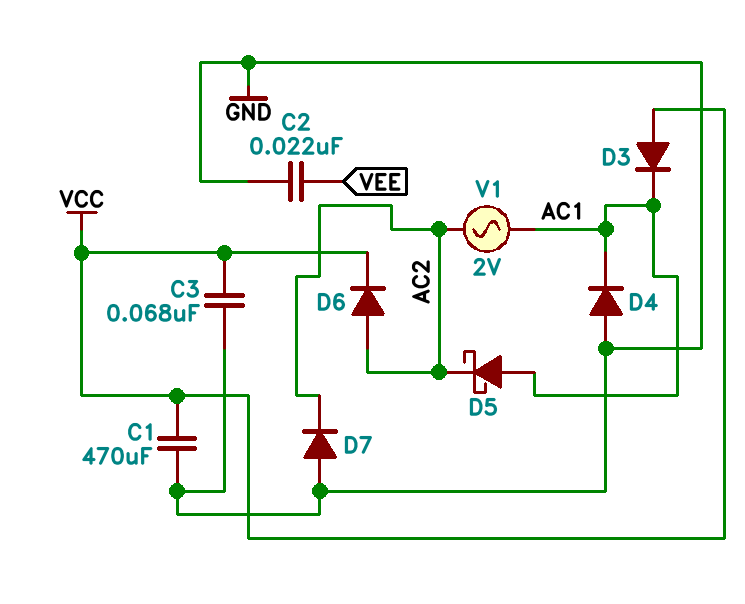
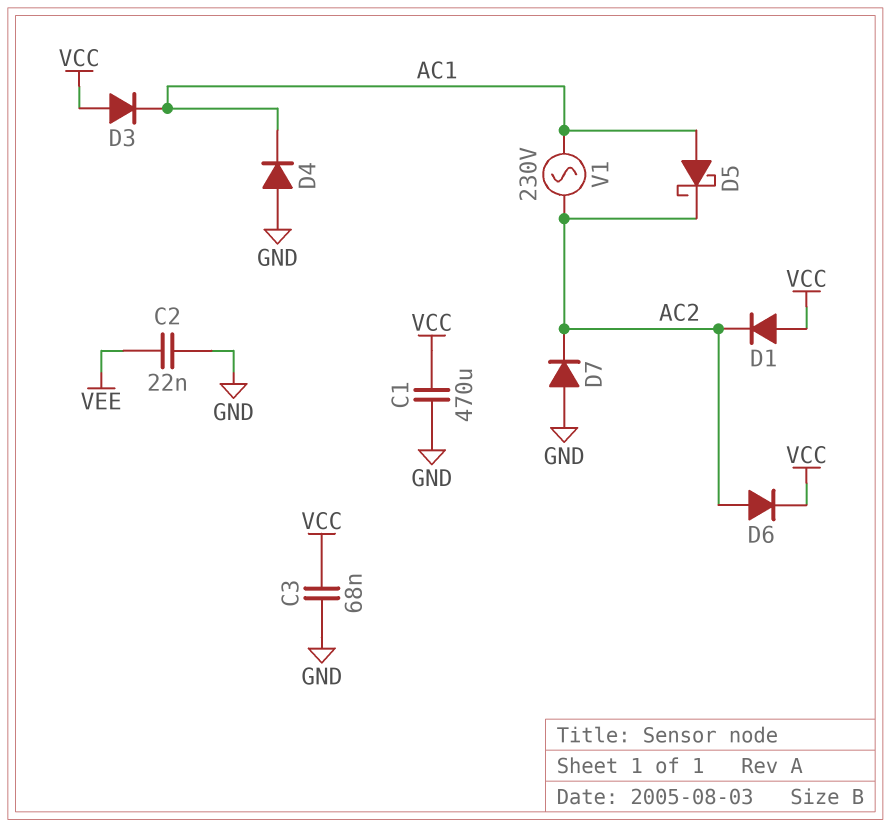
D1: none -> diode (A VCC, K AC2)
V1: AC 2V (AC1, AC2) -> AC 230V (AC1, AC2)

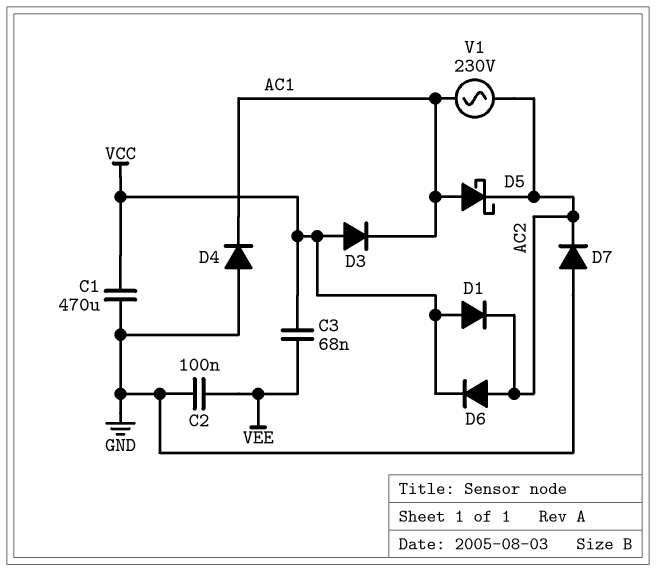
C2: 22nF (GND, VEE) -> 100nF (GND, VEE)
C3: 68nF (GND, VCC) -> 68nF (VCC, VEE)

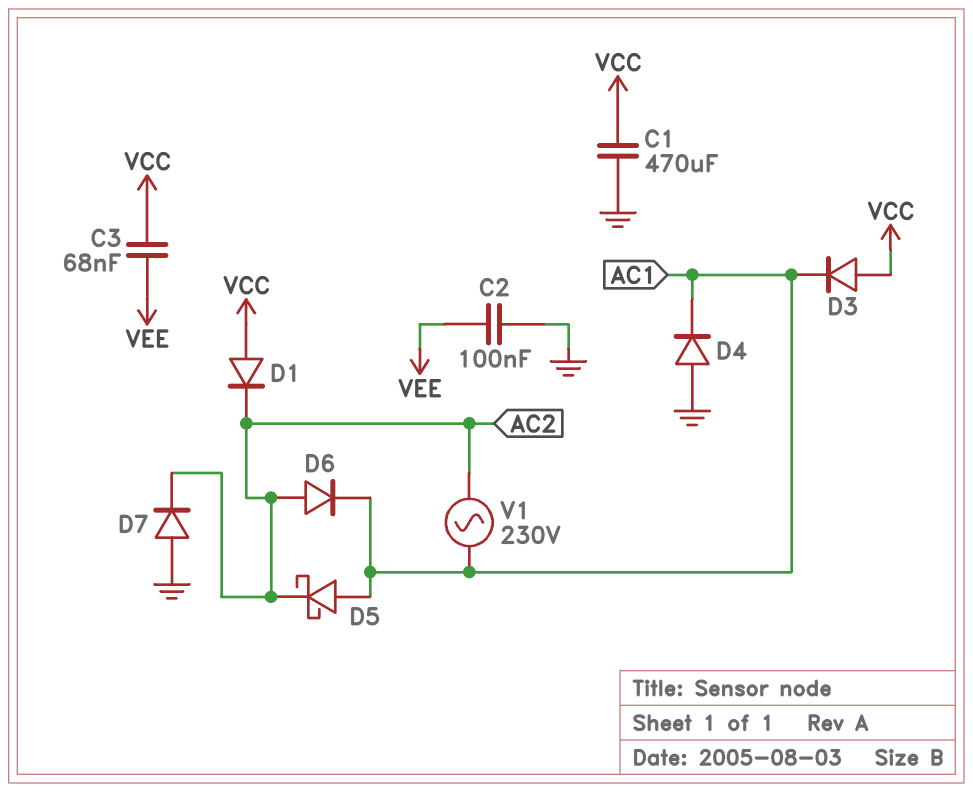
D6: diode (A AC2, K VCC) -> diode (A AC2, K AC1)

